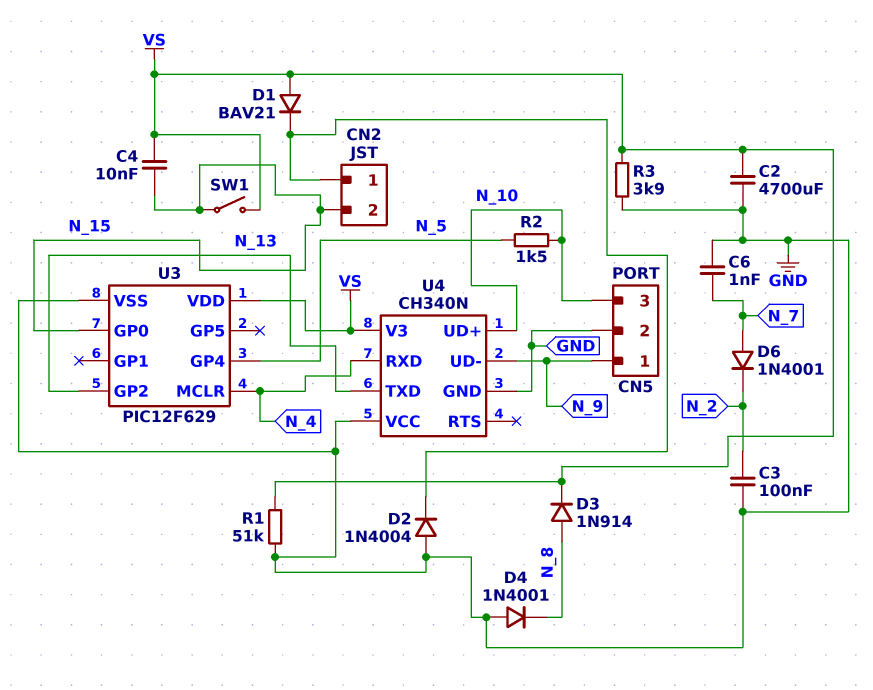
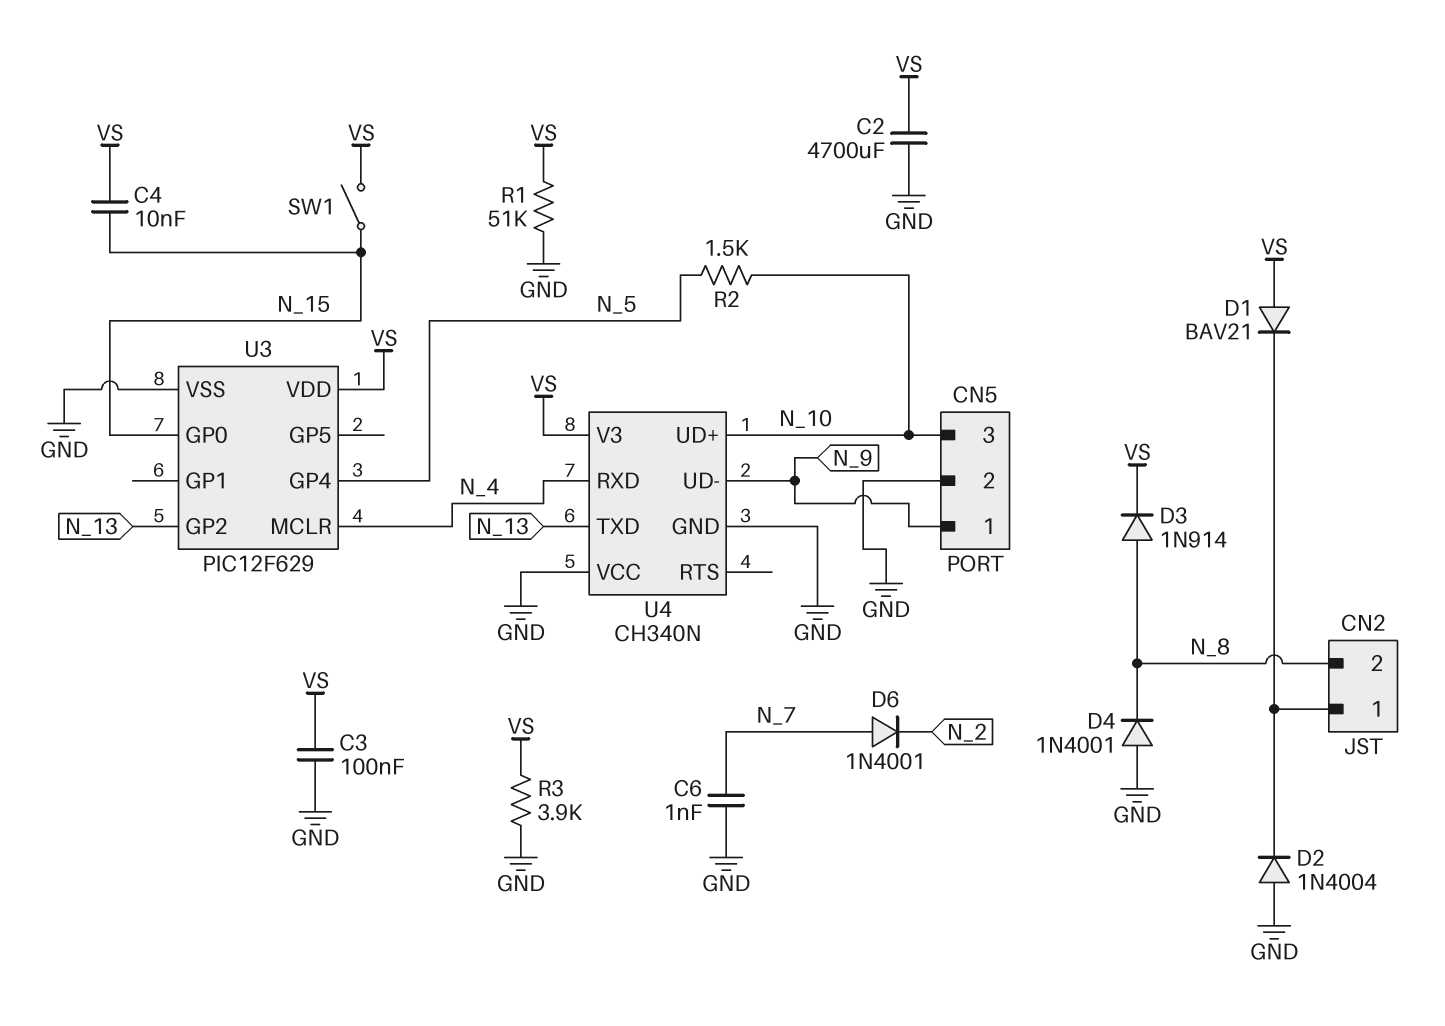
C3: 100nF (GND, N_2) -> 100nF (GND, VS)
CN2 pin 2: N_15 -> N_8

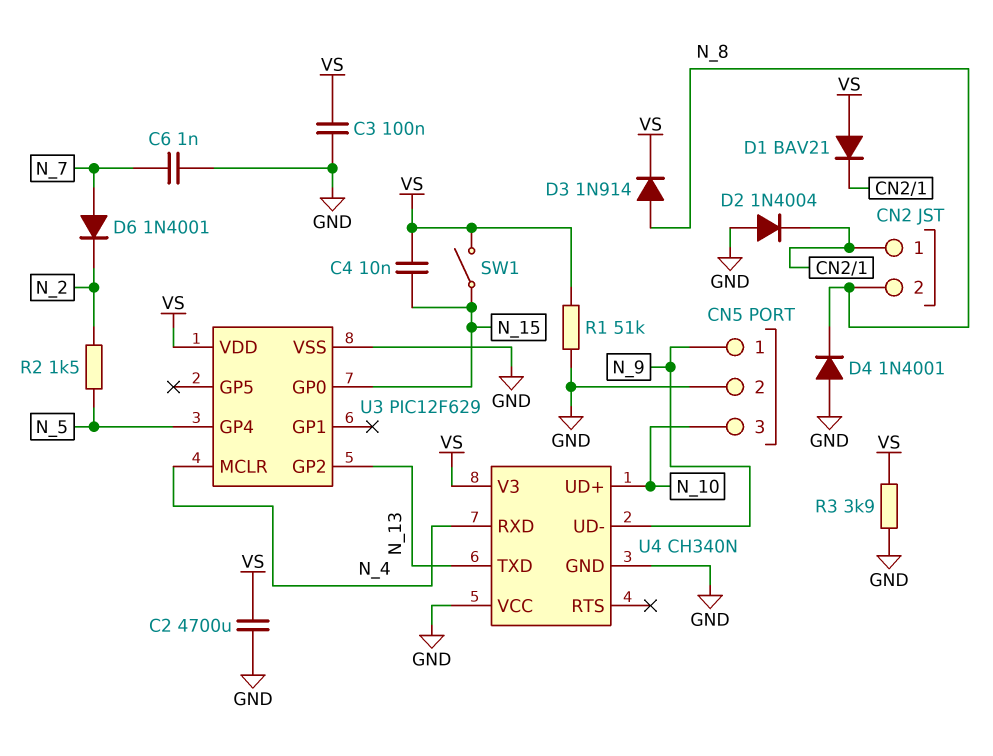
R2: 1.5k (N_5, N_10) -> 1.5k (N_2, N_5)

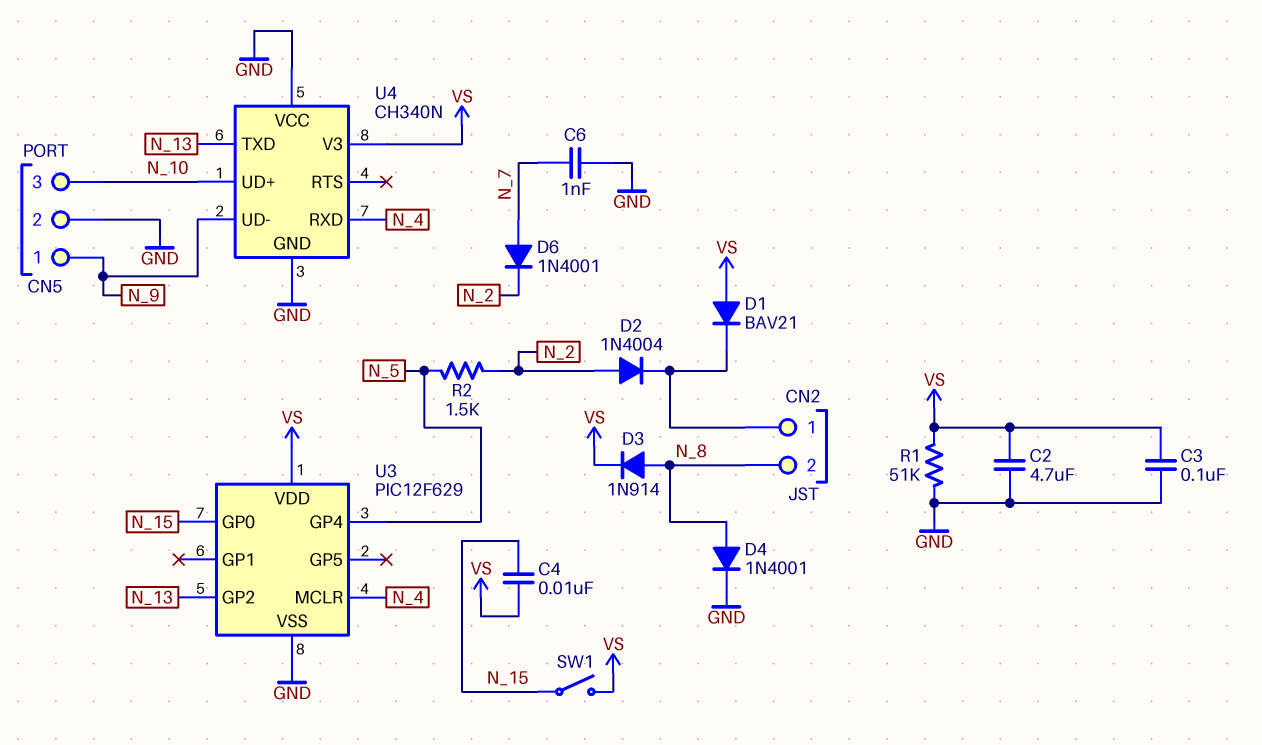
C2: 4700uF (GND, VS) -> 4.7uF (GND, VS)
D2: diode 1N4004 (A GND, K CN2/1) -> diode 1N4004 (A N_2, K CN2/1)
D4: diode 1N4001 (A GND, K N_8) -> diode 1N4001 (A N_8, K GND)
R3: 3.9k (GND, VS) -> none

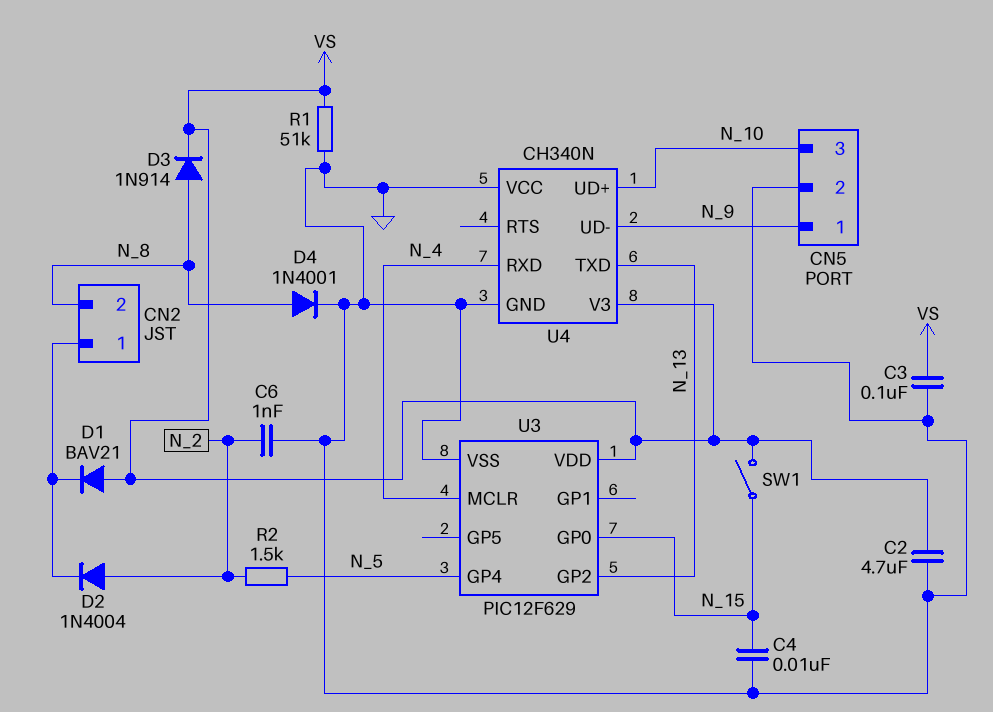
C4: 10nF (N_15, VS) -> 10nF (GND, N_15)
C6: 1nF (GND, N_7) -> 1nF (GND, N_2)
D6: diode 1N4001 (A N_7, K N_2) -> none

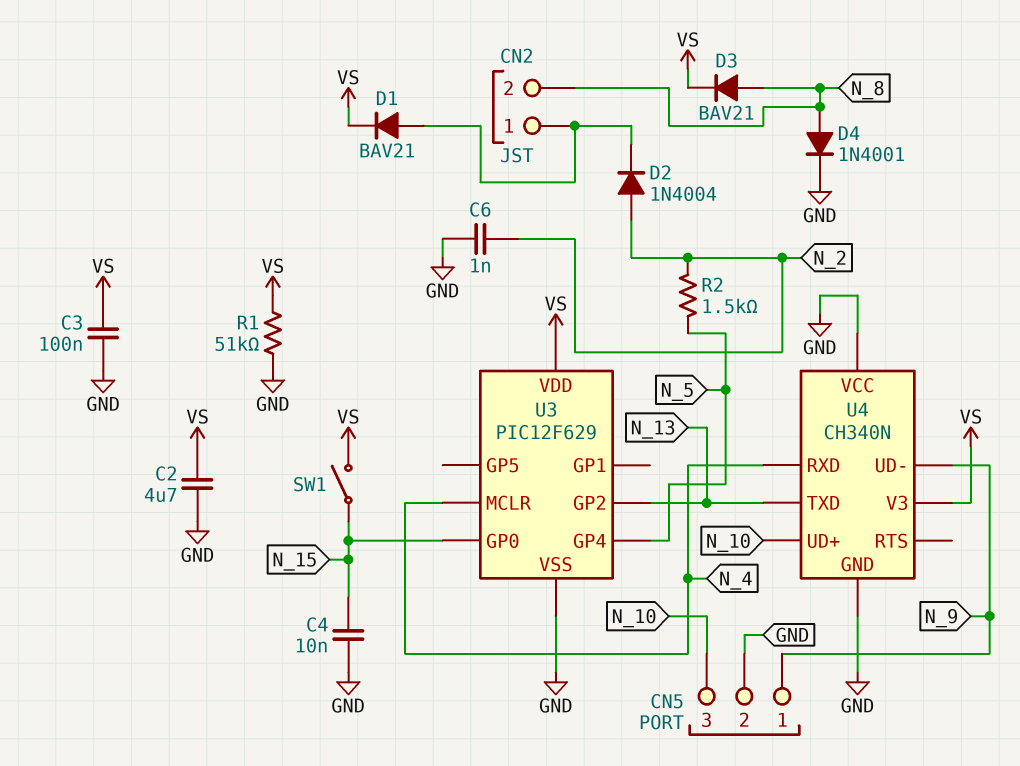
D1: diode BAV21 (A VS, K CN2/1) -> diode BAV21 (A CN2/1, K VS)
D3: diode 1N914 (A N_8, K VS) -> diode BAV21 (A N_8, K VS)

